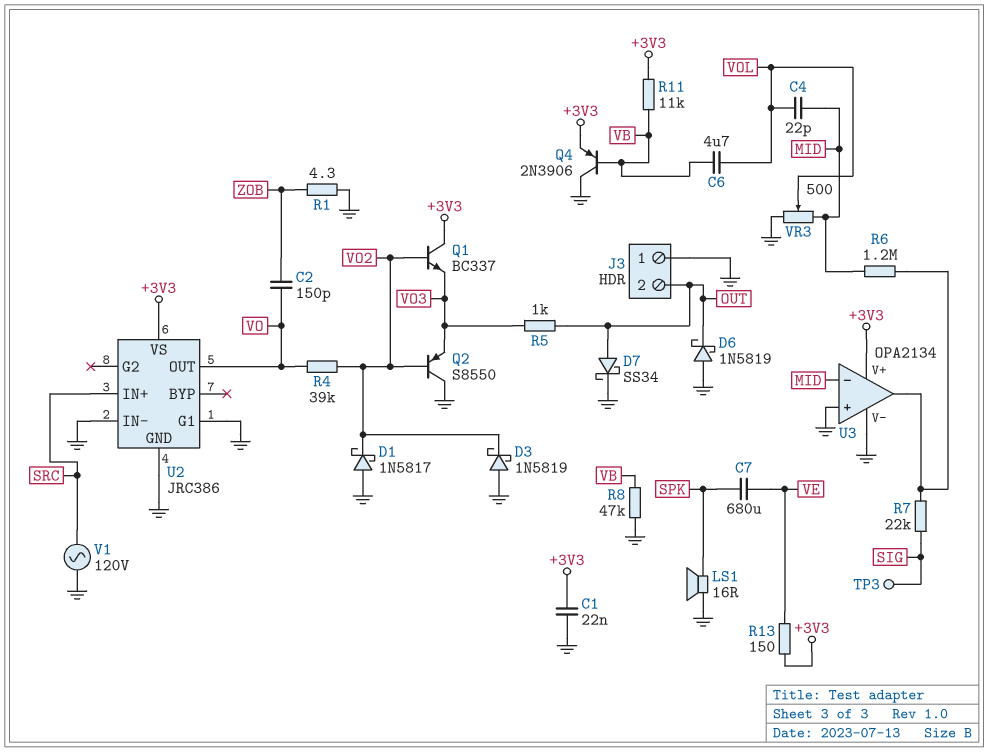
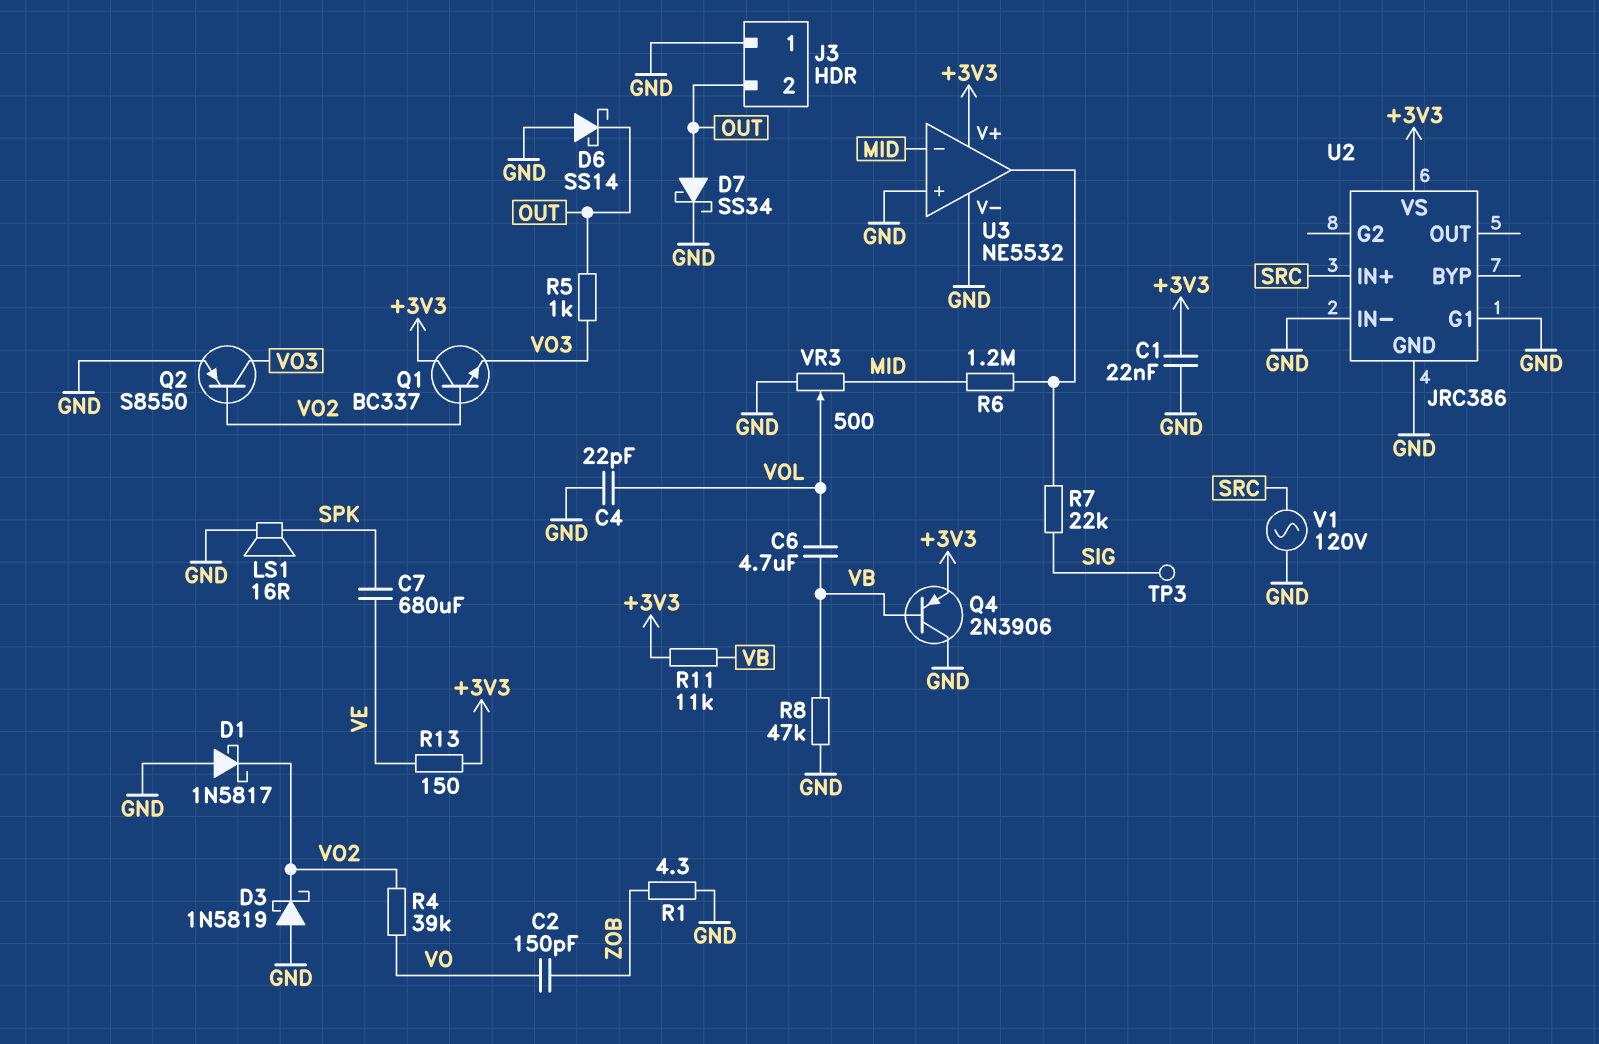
C4: 22pF (MID, VOL) -> 22pF (GND, VOL)
D6: schottky 1N5819 (A GND, K OUT) -> schottky SS14 (A GND, K OUT)
Q2: PNP S8550 (B VO2, C GND, E VO3) -> PNP S8550 (B VO2, C VO3, E GND)
U2 pin OUT: VO -> none
U3: OPA2134 -> NE5532

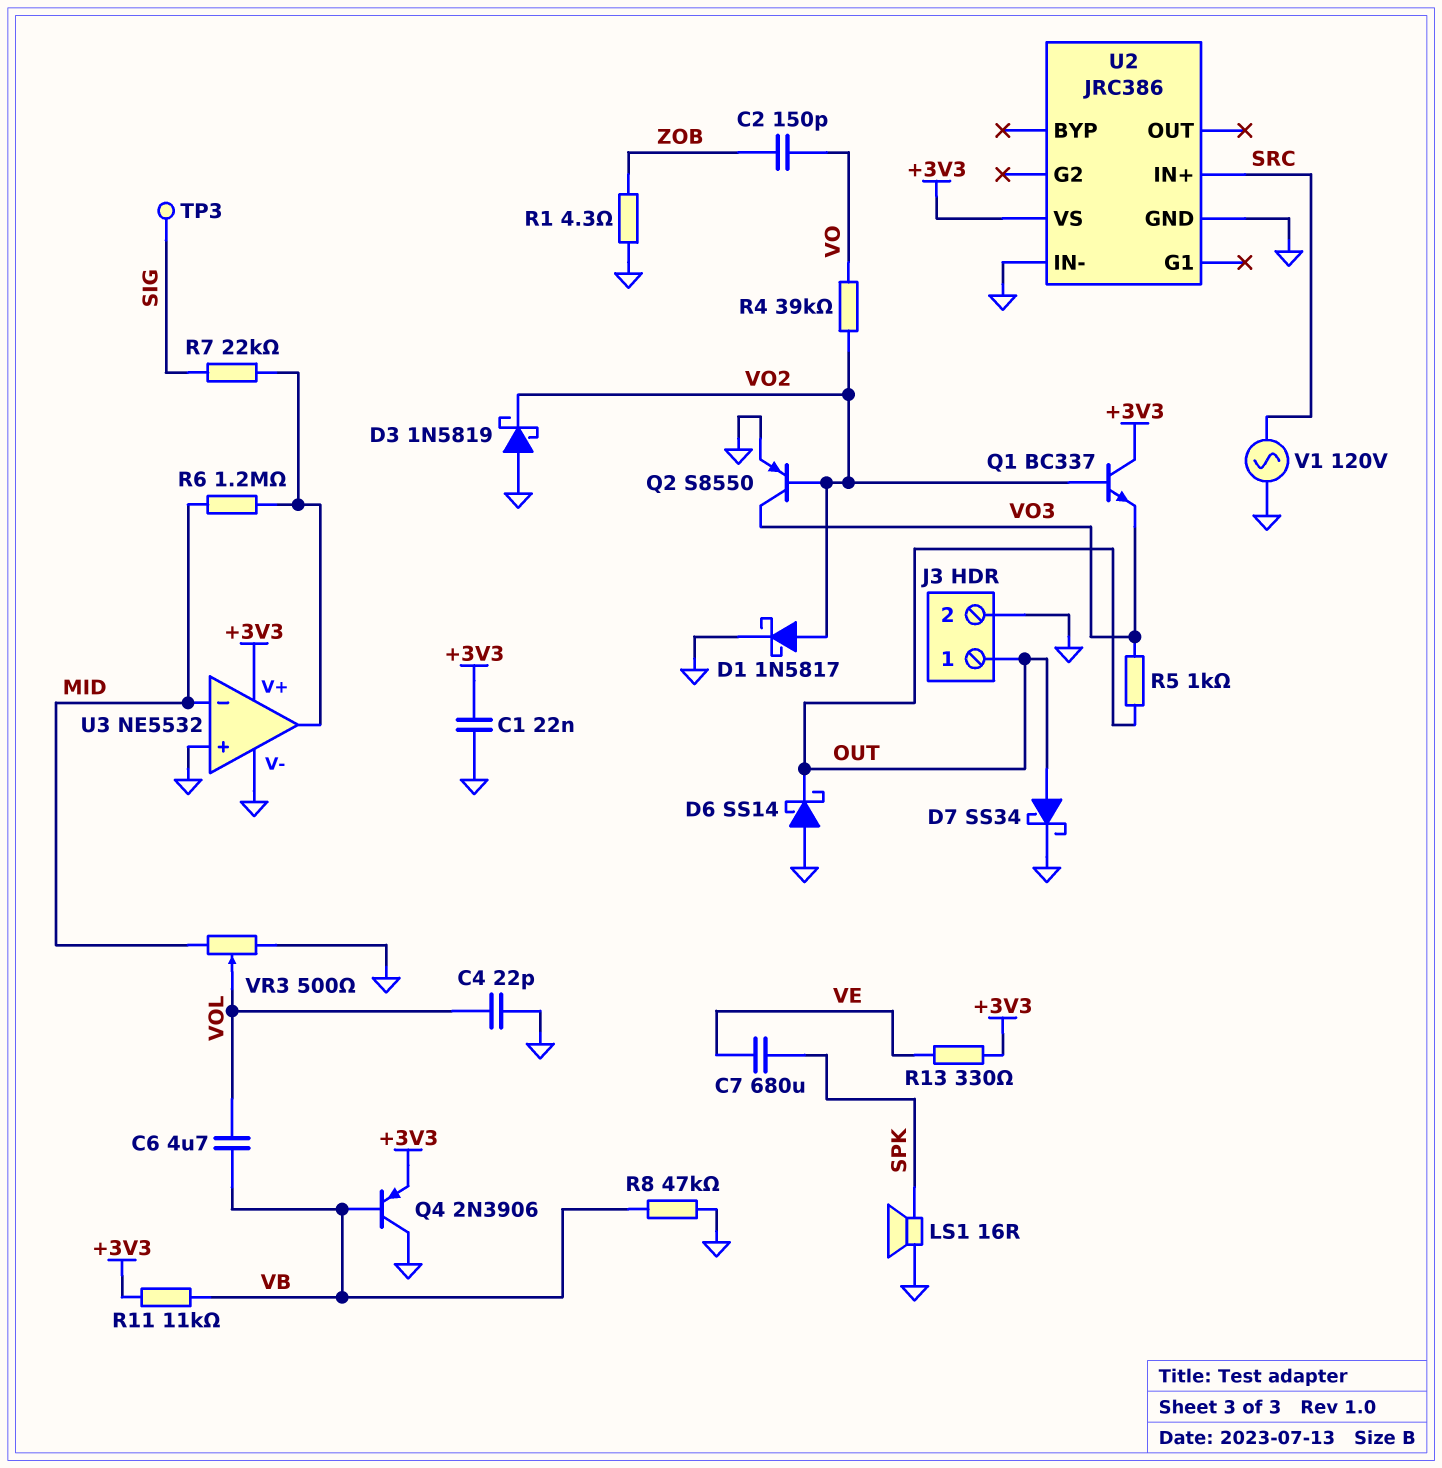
D1: schottky 1N5817 (A GND, K VO2) -> schottky 1N5817 (A VO2, K GND)
J3 pin 1: GND -> OUT
J3 pin 2: OUT -> GND
R13: 150 (+3V3, VE) -> 330 (+3V3, VE)
U2 pin G1: GND -> none

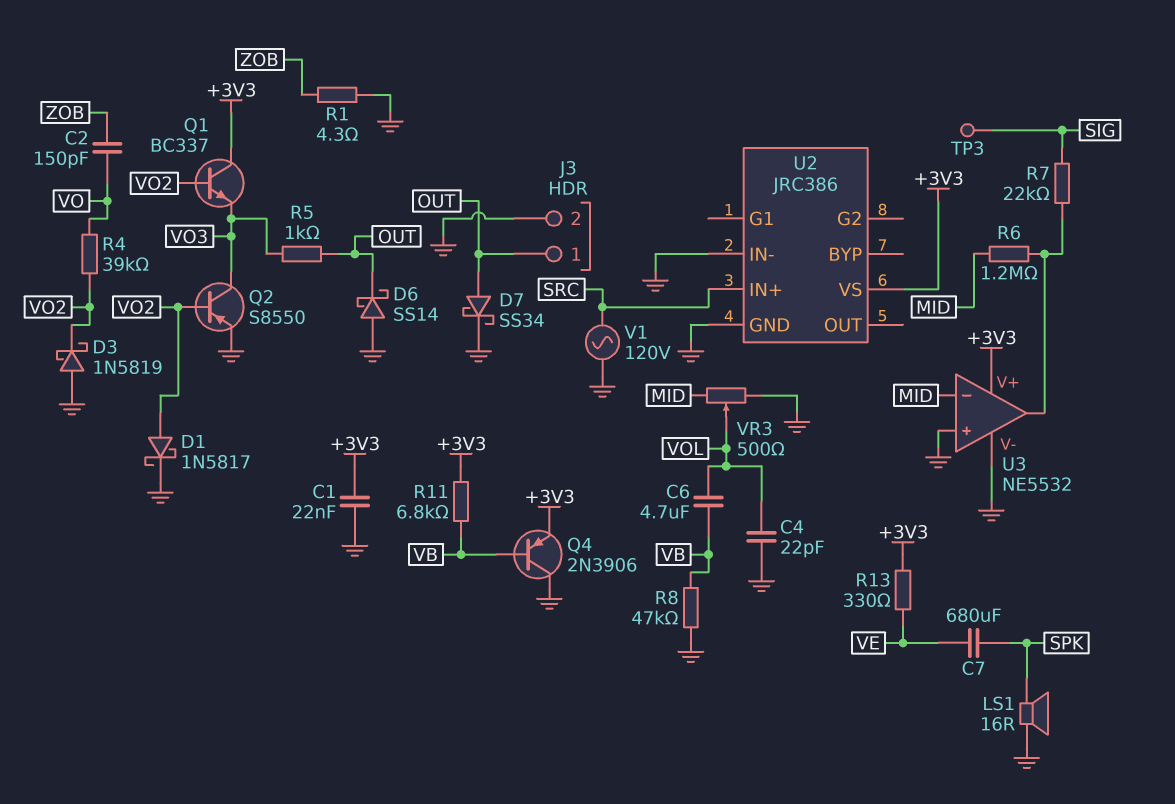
R11: 11k (+3V3, VB) -> 6.8k (+3V3, VB)

